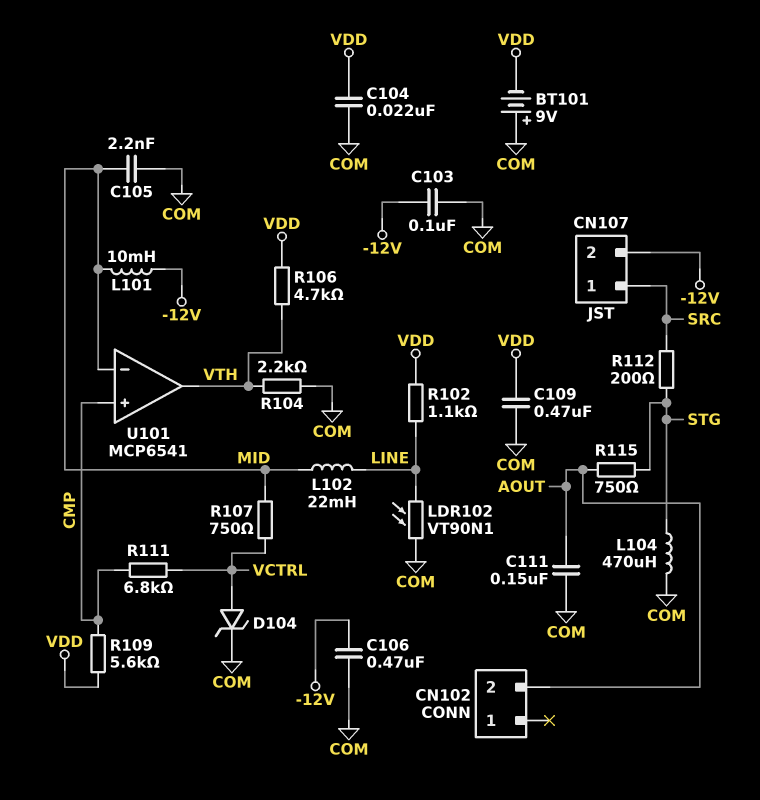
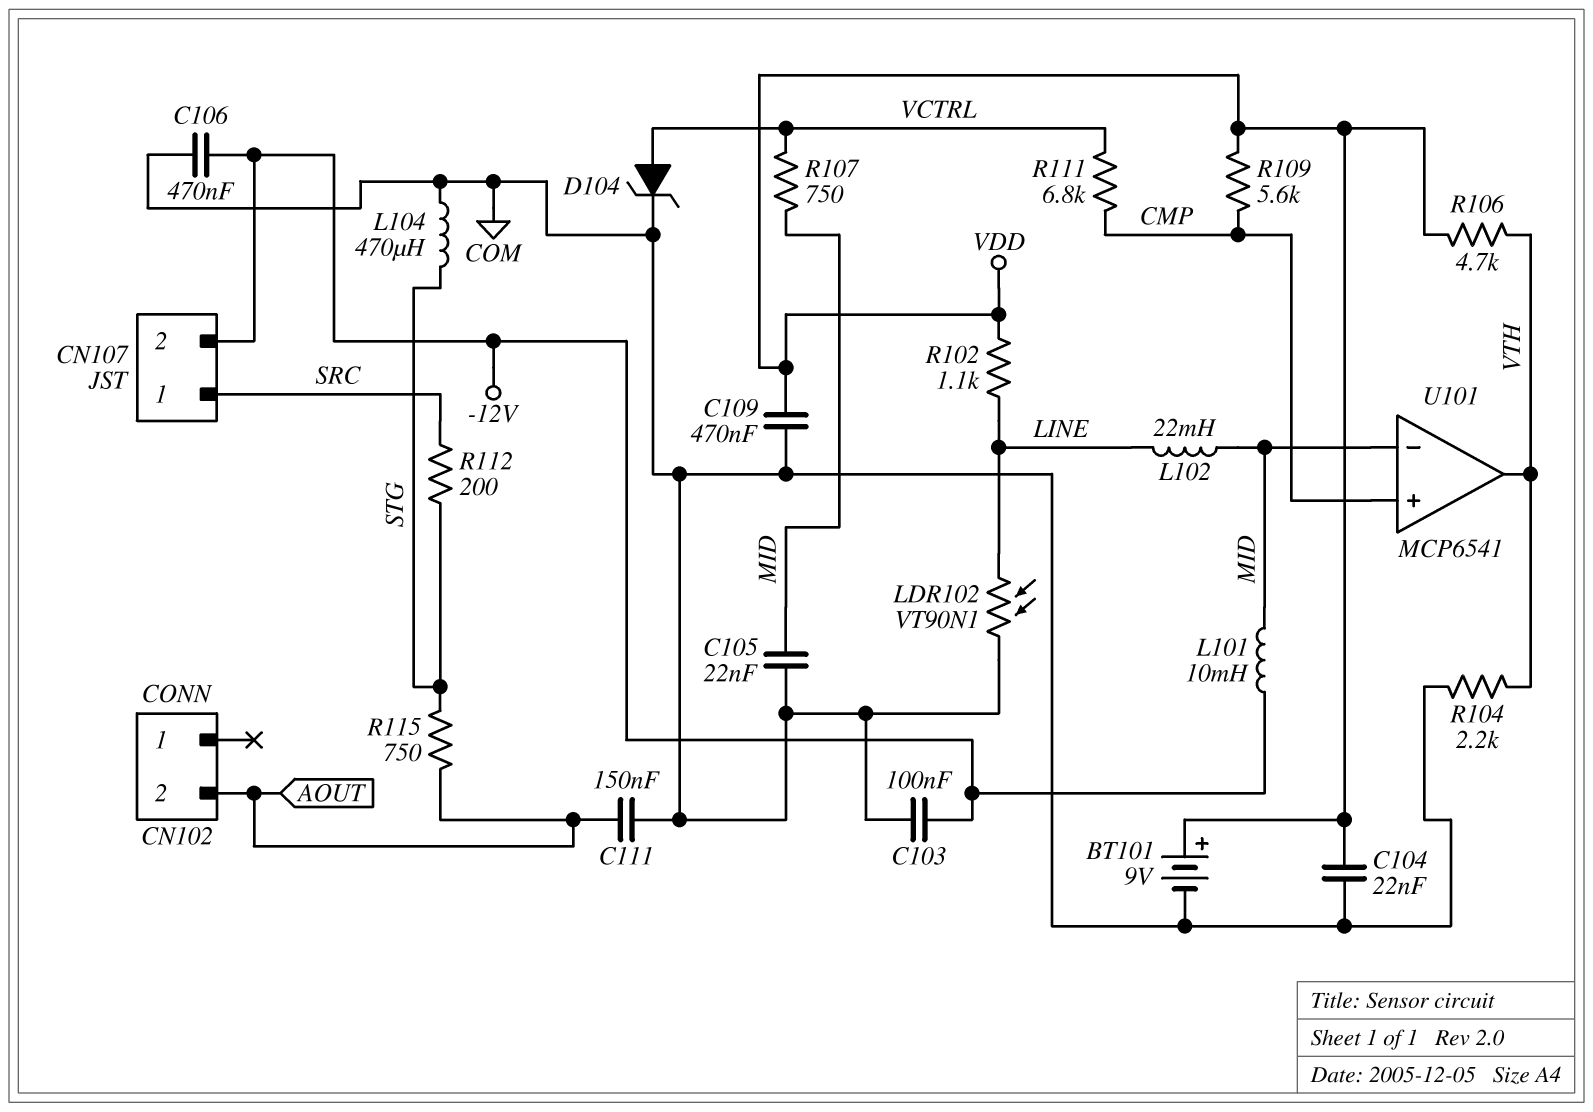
BT101: 9V (plus COM, minus VDD) -> 9V (plus VDD, minus COM)
C105: 2.2nF (COM, MID) -> 22nF (COM, MID)

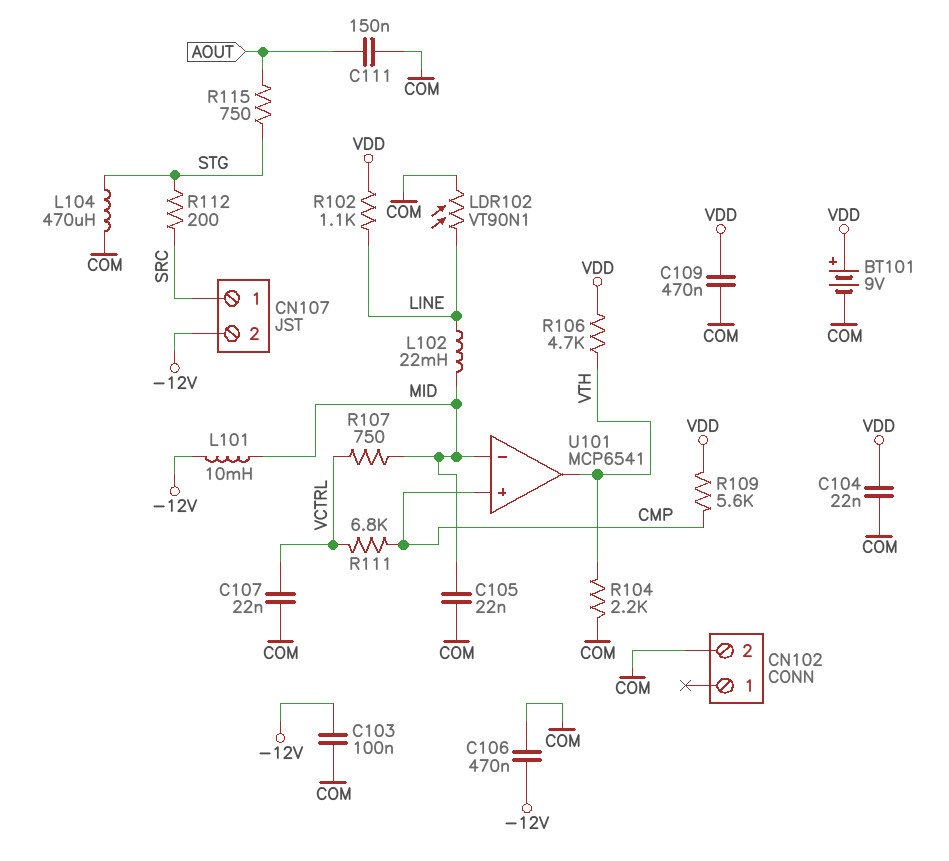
C107: none -> 22nF (COM, VCTRL)
CN102 pin 2: AOUT -> COM
D104: zener (A VCTRL, K COM) -> none

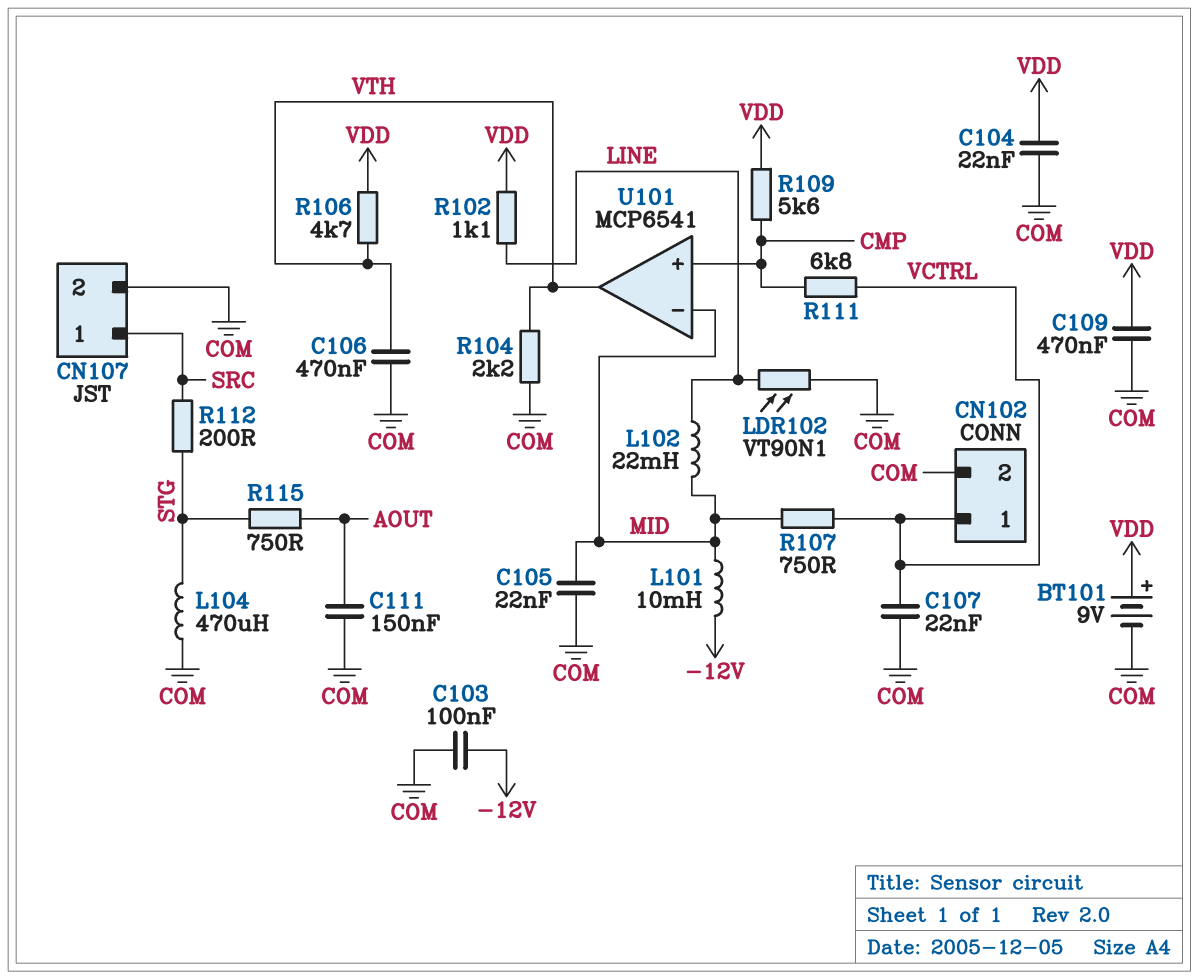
C106: 470nF (-12V, COM) -> 470nF (COM, VTH)
CN102 pin 1: none -> VCTRL
CN107 pin 2: -12V -> COM

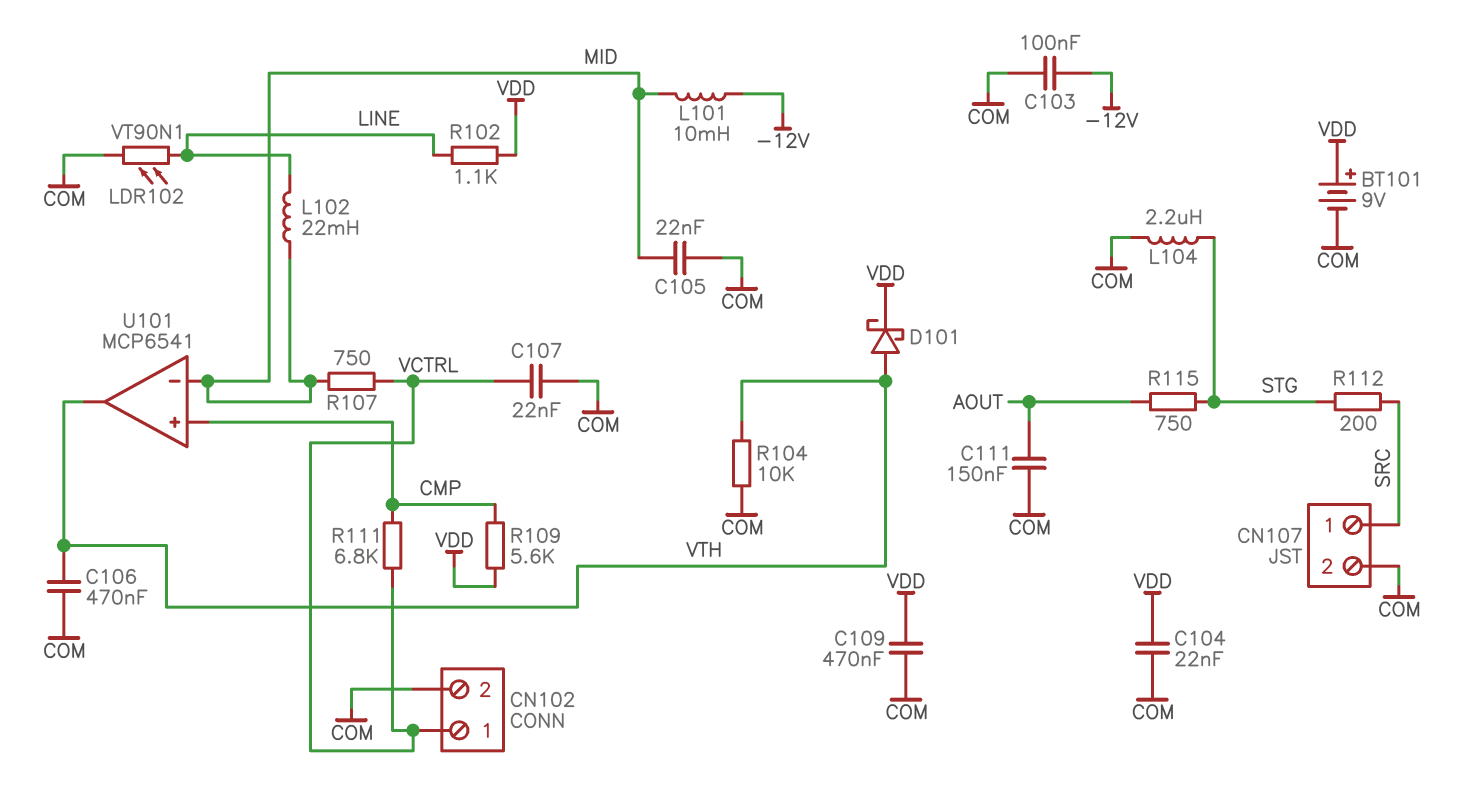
D101: none -> schottky (A VTH, K VDD)
L104: 470uH (COM, STG) -> 2.2uH (COM, STG)
R104: 2.2k (COM, VTH) -> 10k (COM, VTH)
R106: 4.7k (VDD, VTH) -> none

